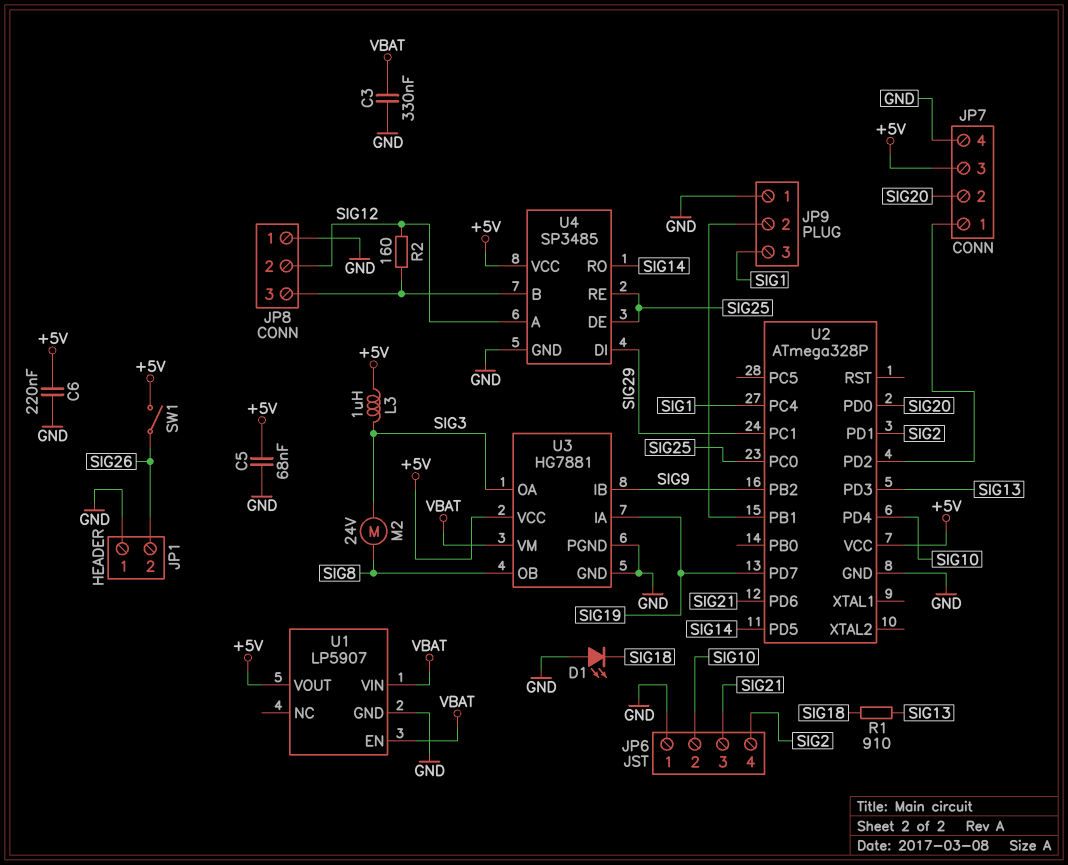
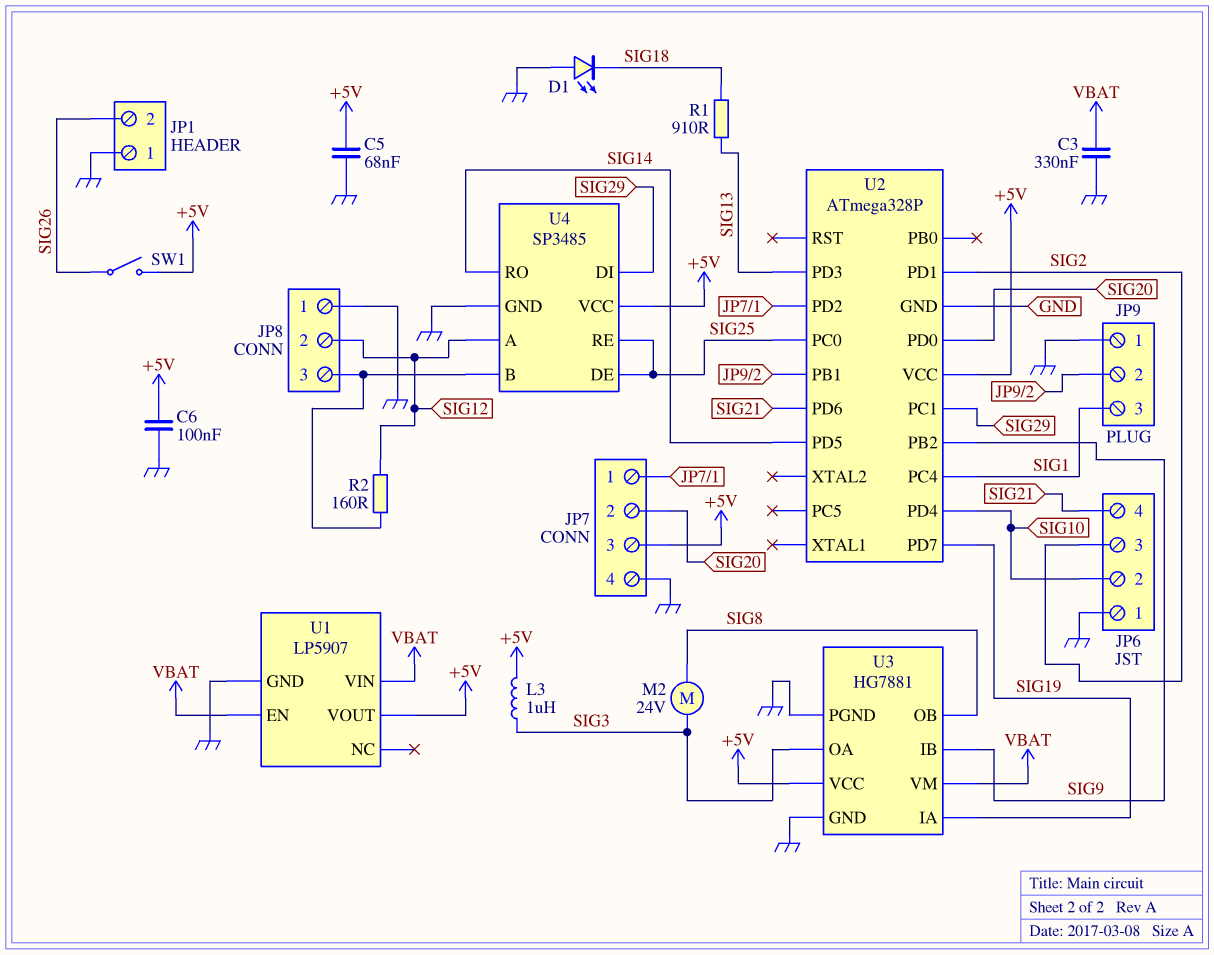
C6: 220nF (+5V, GND) -> 100nF (+5V, GND)
JP6 pin 3: SIG21 -> SIG2
JP6 pin 4: SIG2 -> SIG21

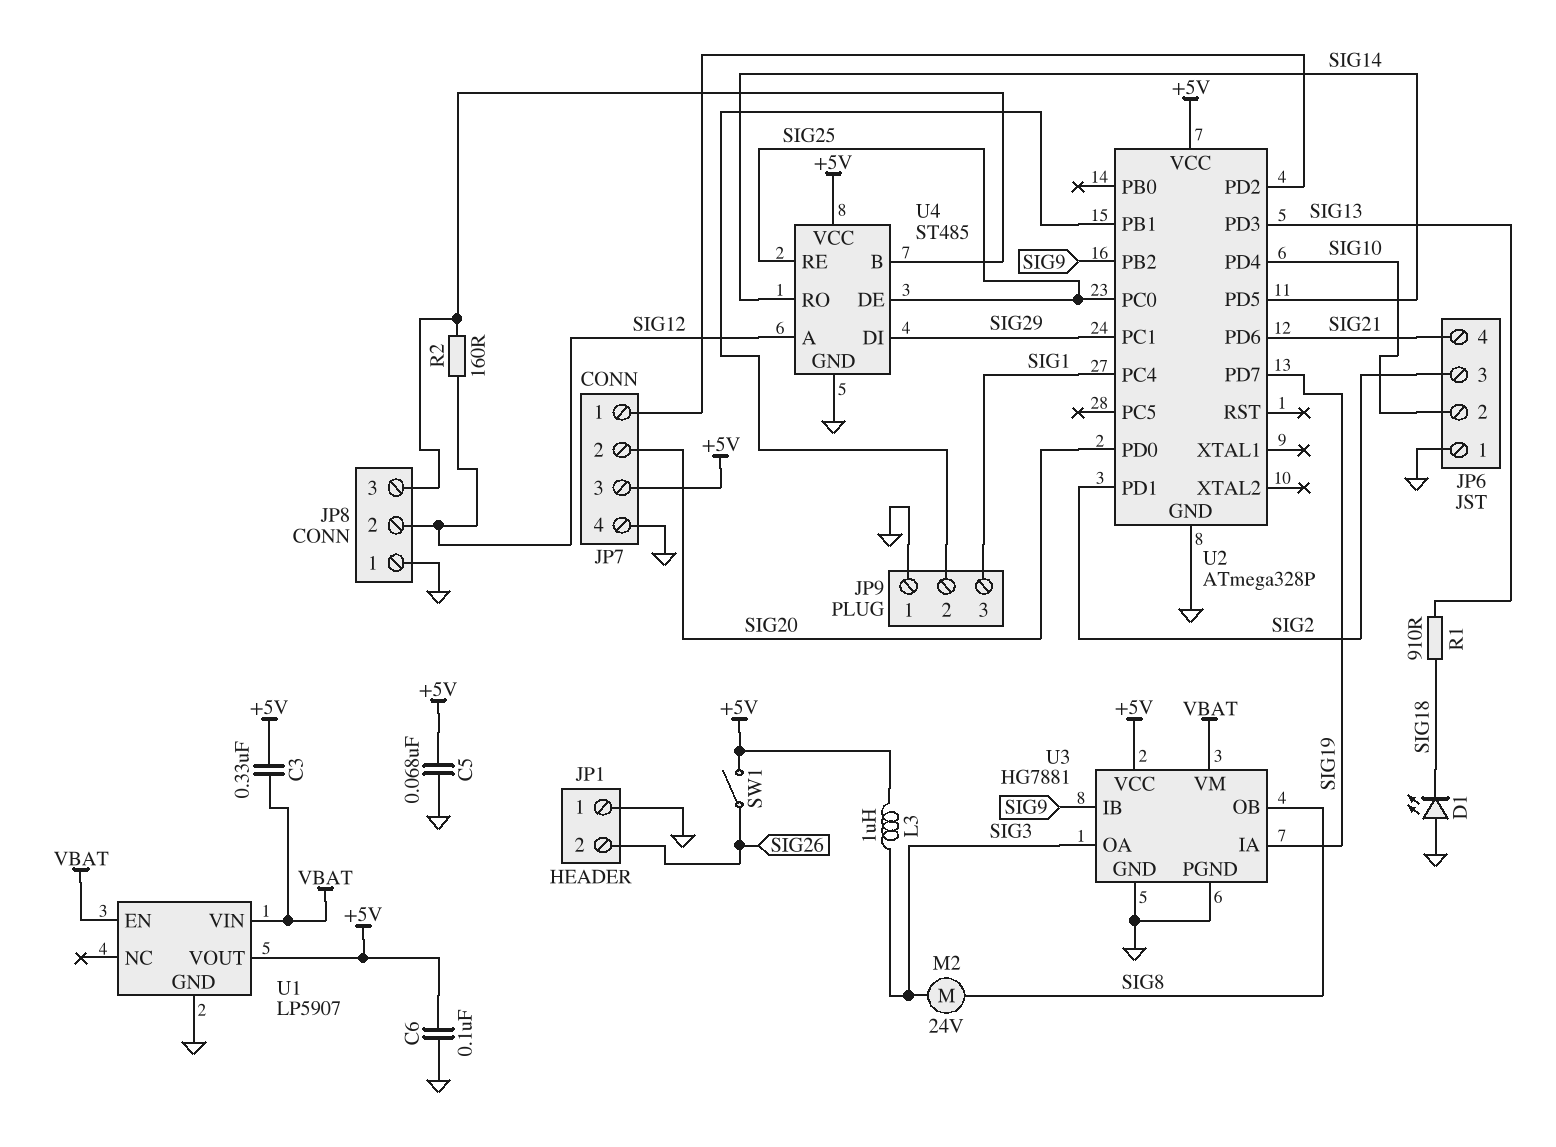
C3: 330nF (GND, VBAT) -> 330nF (+5V, VBAT)
U4: SP3485 -> ST485

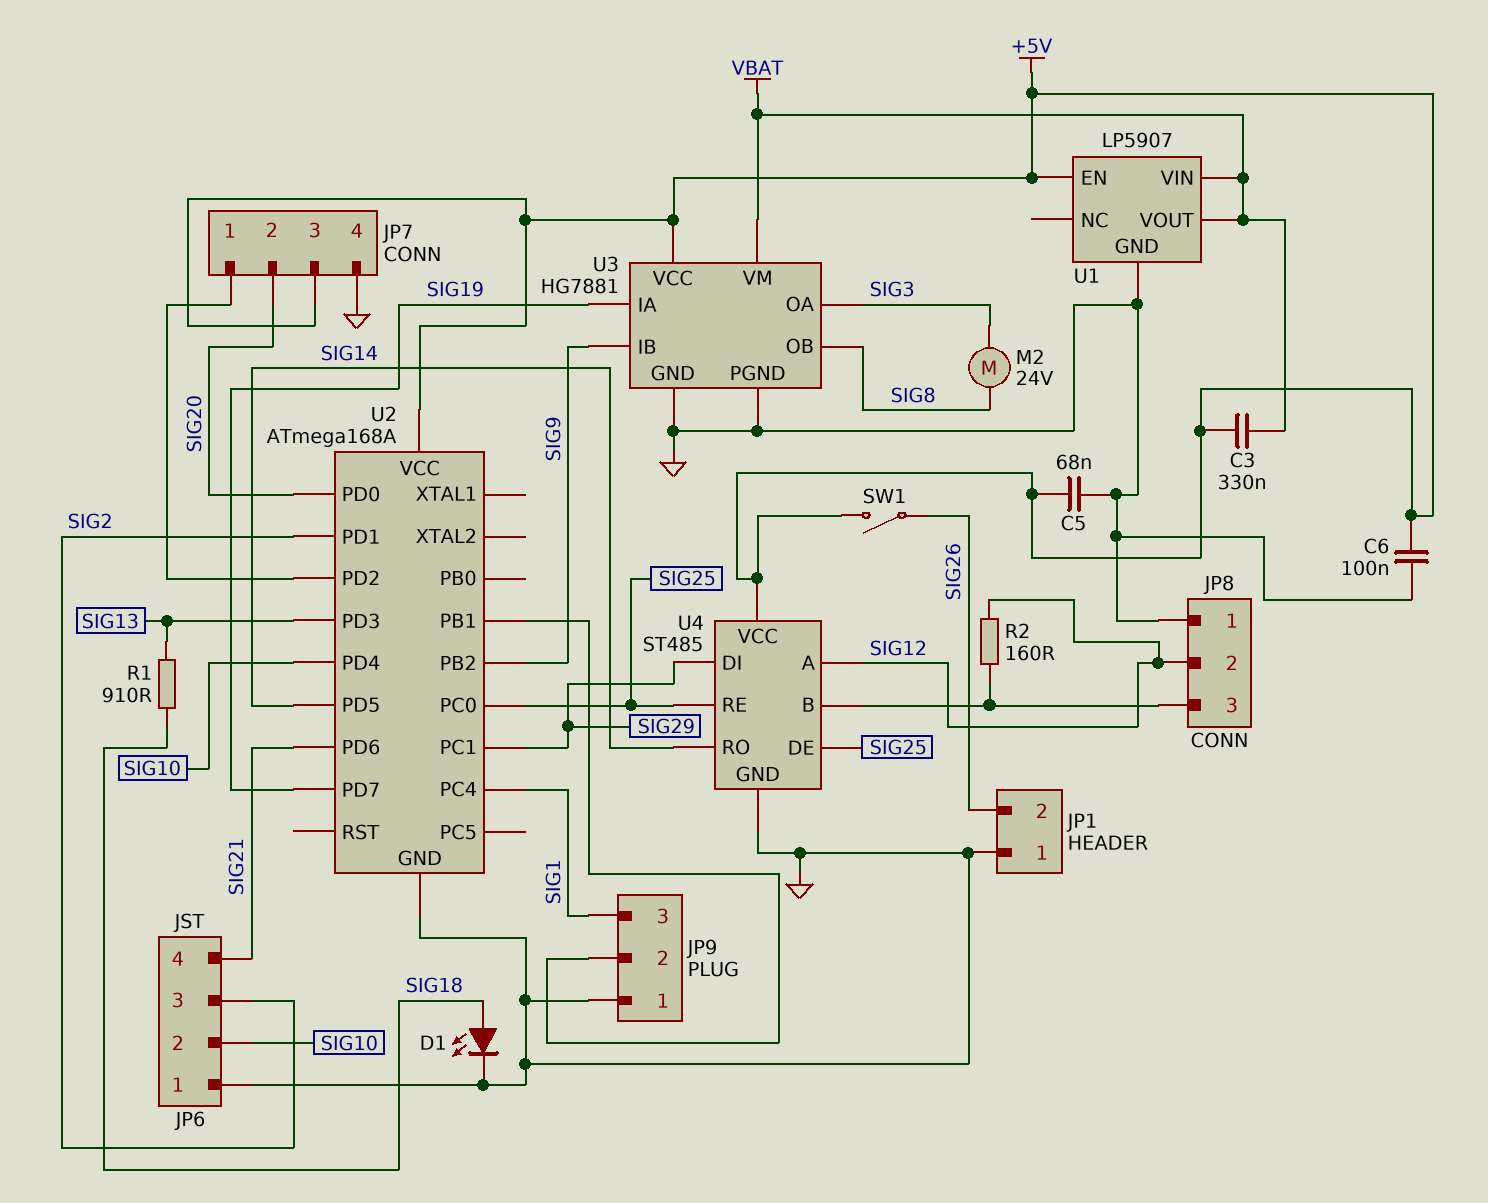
D1: LED (A GND, K SIG18) -> LED (A SIG18, K GND)
L3: 1uH (+5V, SIG3) -> none
U1 pin EN: VBAT -> +5V
U1 pin VOUT: +5V -> VBAT
U2: ATmega328P -> ATmega168A

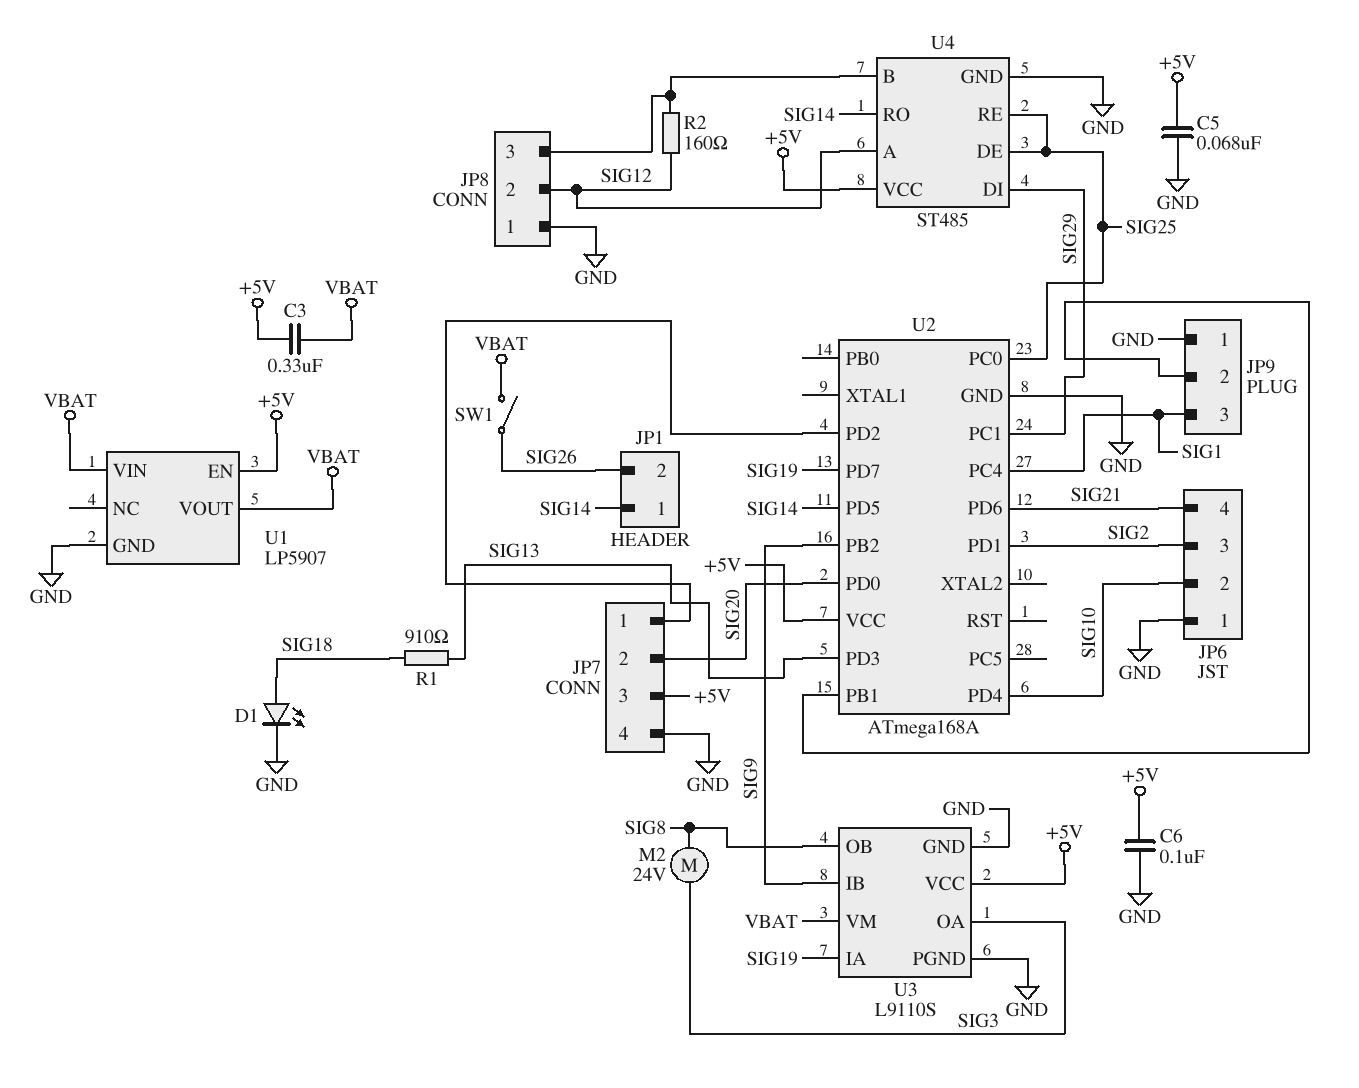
JP1 pin 1: GND -> SIG14
SW1: switch (+5V, SIG26) -> switch (SIG26, VBAT)
U3: HG7881 -> L9110S

